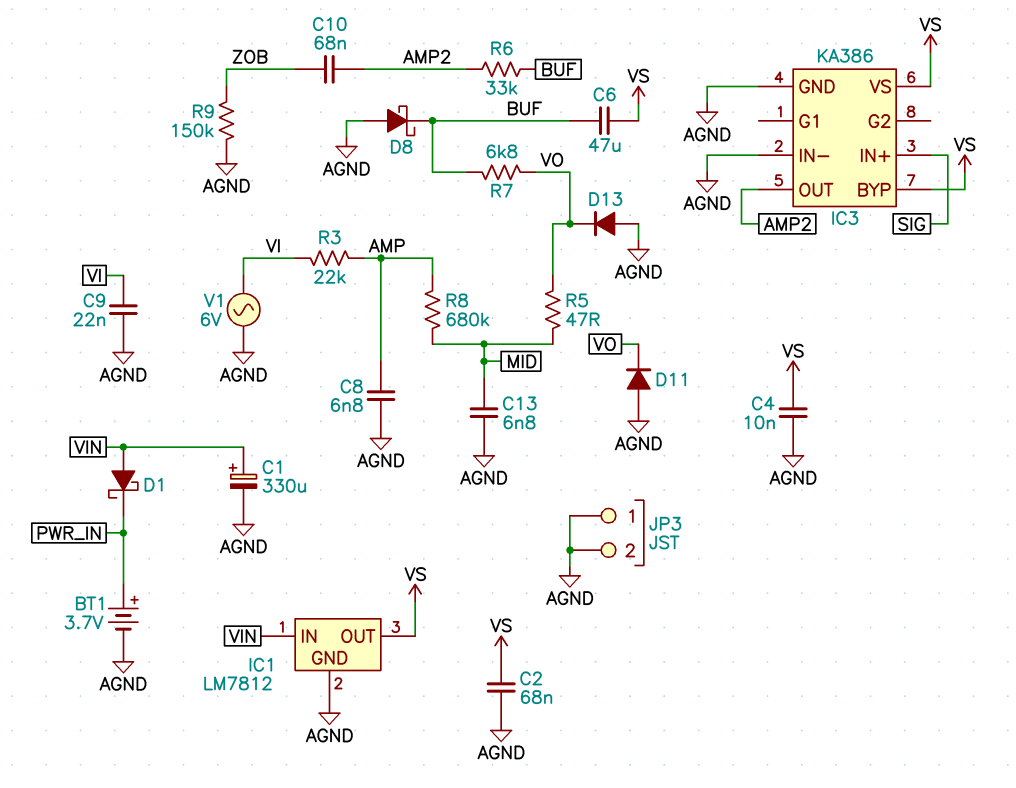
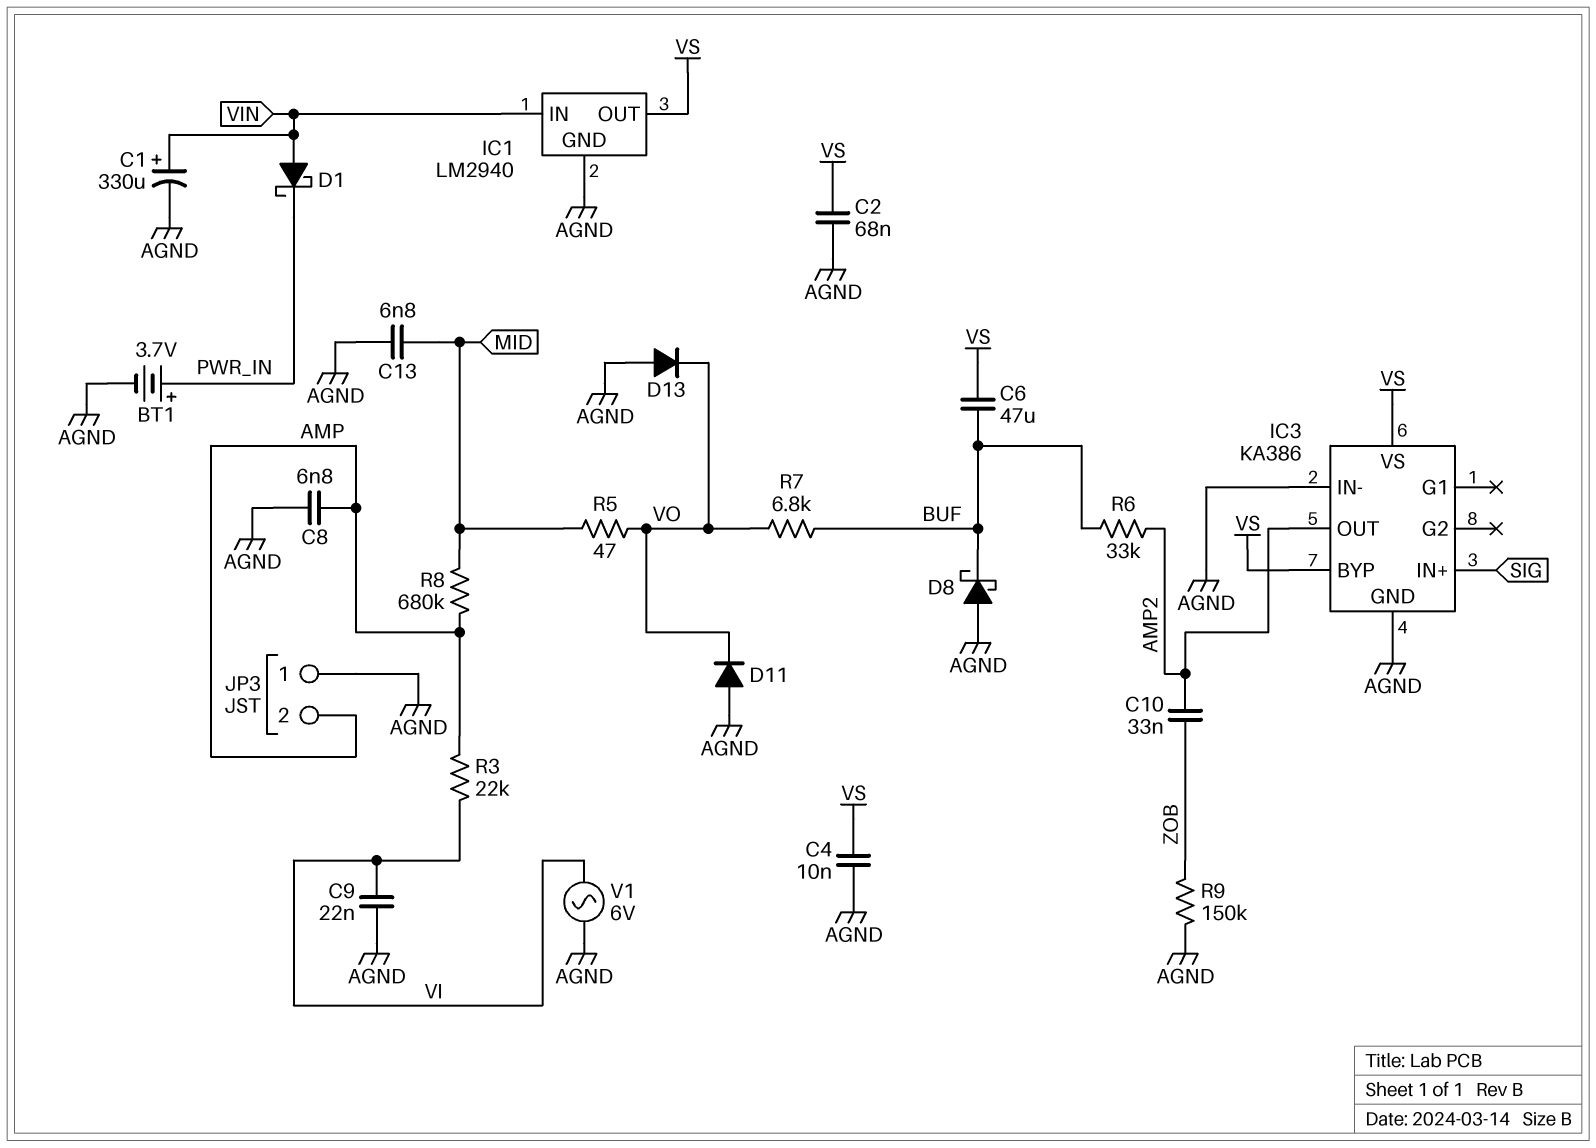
C10: 68nF (AMP2, ZOB) -> 33nF (AMP2, ZOB)
IC1: LM7812 -> LM2940
JP3 pin 2: AGND -> AMP

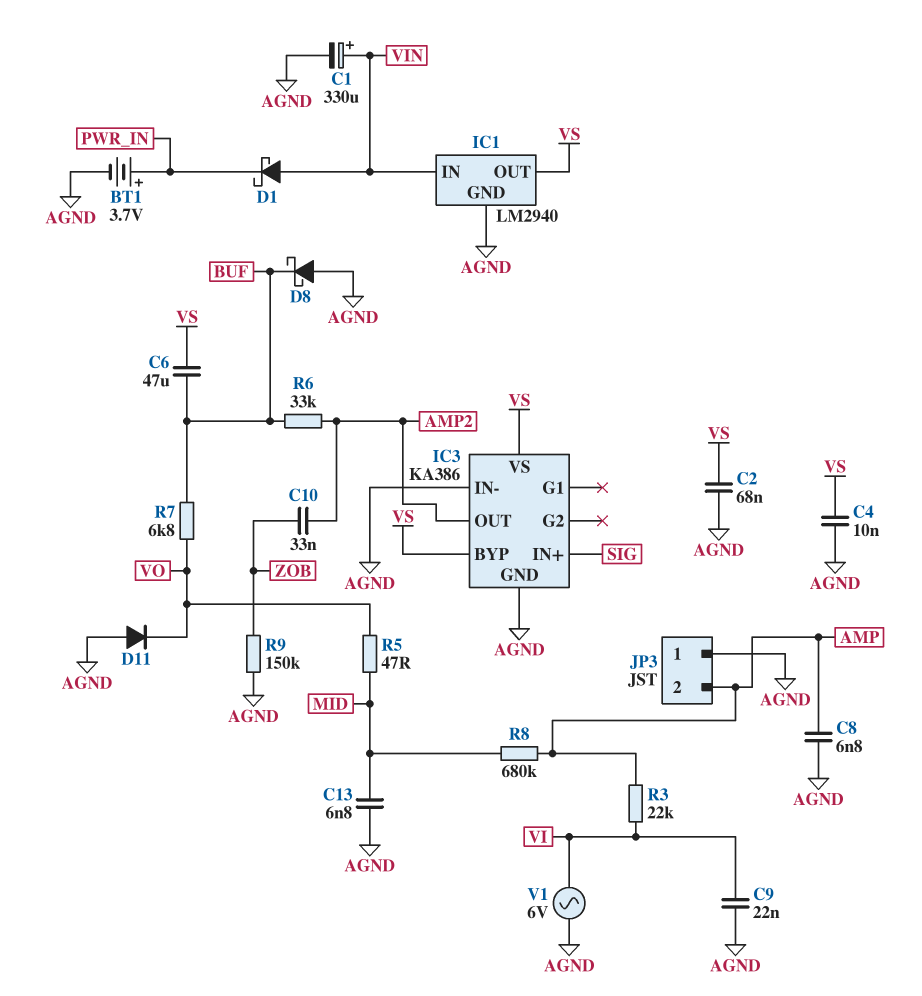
D13: diode (A AGND, K VO) -> none

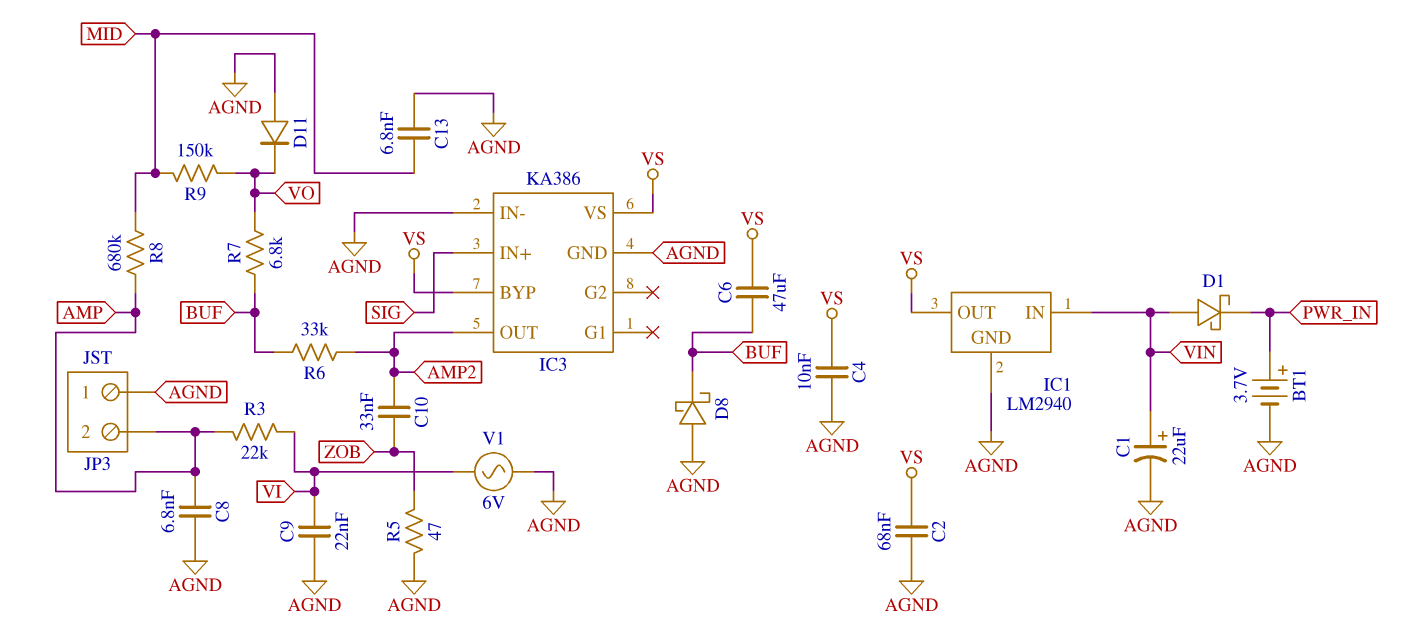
C1: 330uF (plus VIN, minus AGND) -> 22uF (plus VIN, minus AGND)
R5: 47 (MID, VO) -> 47 (AGND, ZOB)
R9: 150k (AGND, ZOB) -> 150k (MID, VO)

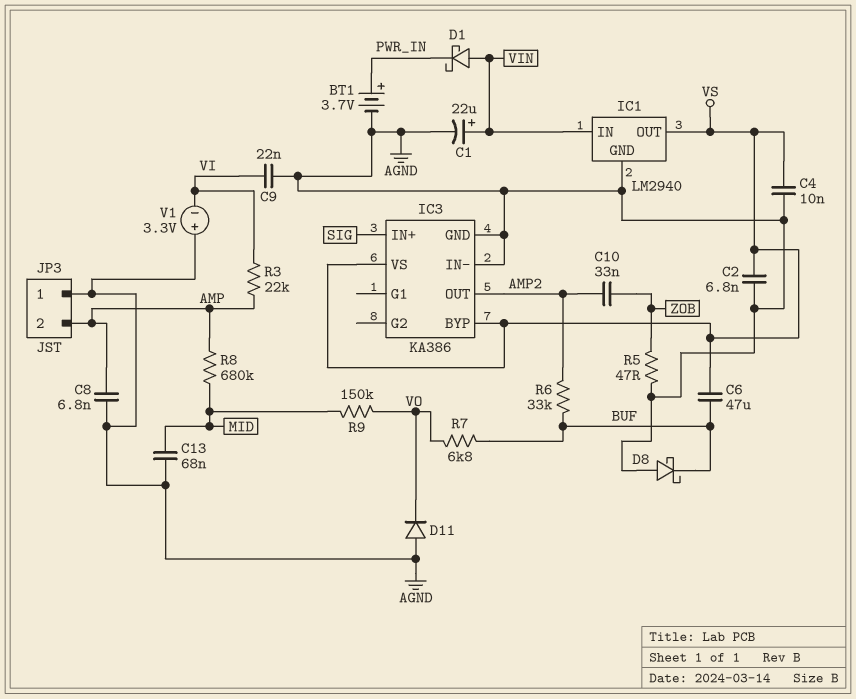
C2: 68nF (AGND, VS) -> 6.8nF (AGND, VS)
C13: 6.8nF (AGND, MID) -> 68nF (AGND, MID)
V1: AC 6V (AGND, VI) -> 3.3V (plus AGND, minus VI)

